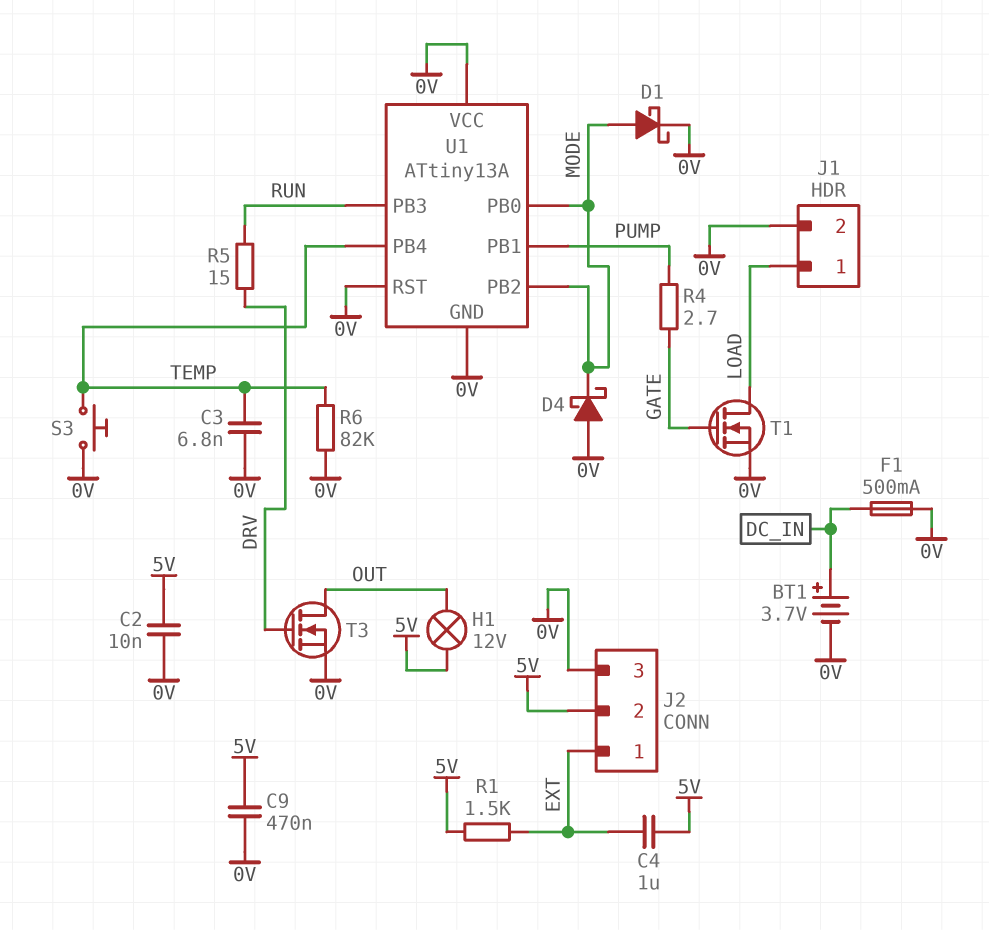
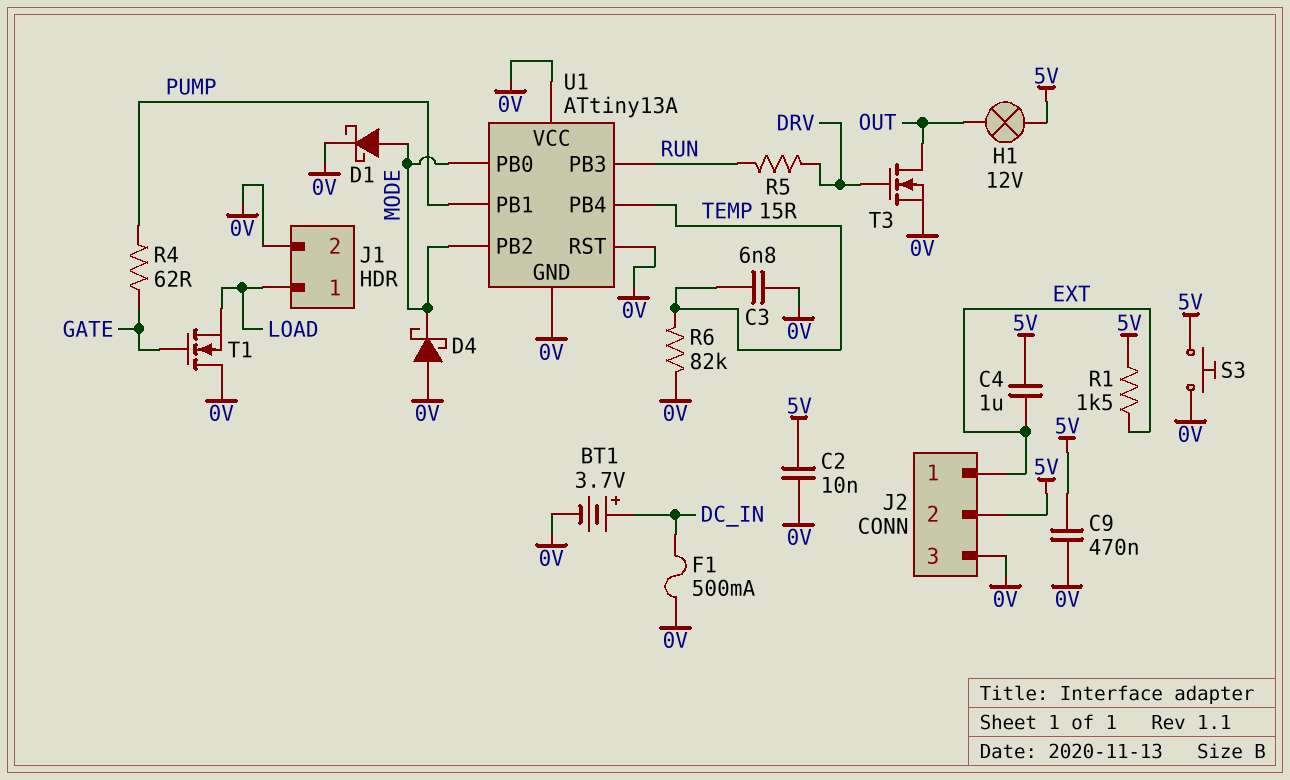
R4: 2.7 (GATE, PUMP) -> 62 (GATE, PUMP)
S3: button (0V, TEMP) -> button (0V, 5V)
T1: NMOS (G GATE, D LOAD, S 0V) -> NMOS (G GATE, D 0V, S LOAD)

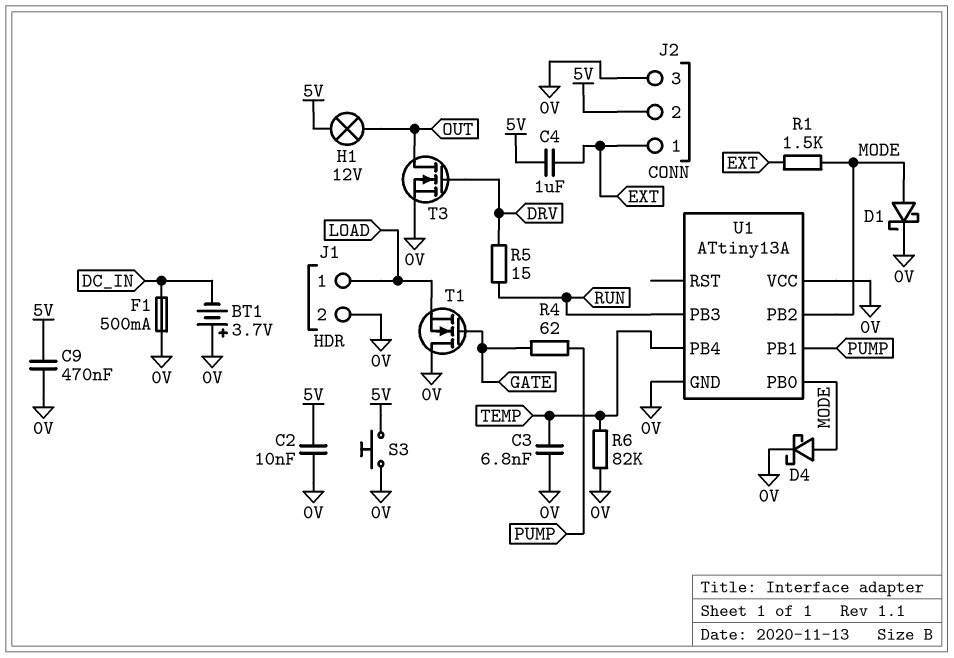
BT1: 3.7V (plus DC_IN, minus 0V) -> 3.7V (plus 0V, minus DC_IN)
D4: schottky (A 0V, K MODE) -> schottky (A MODE, K 0V)
R1: 1.5k (5V, EXT) -> 1.5k (EXT, MODE)
U1 pin RST: 0V -> none

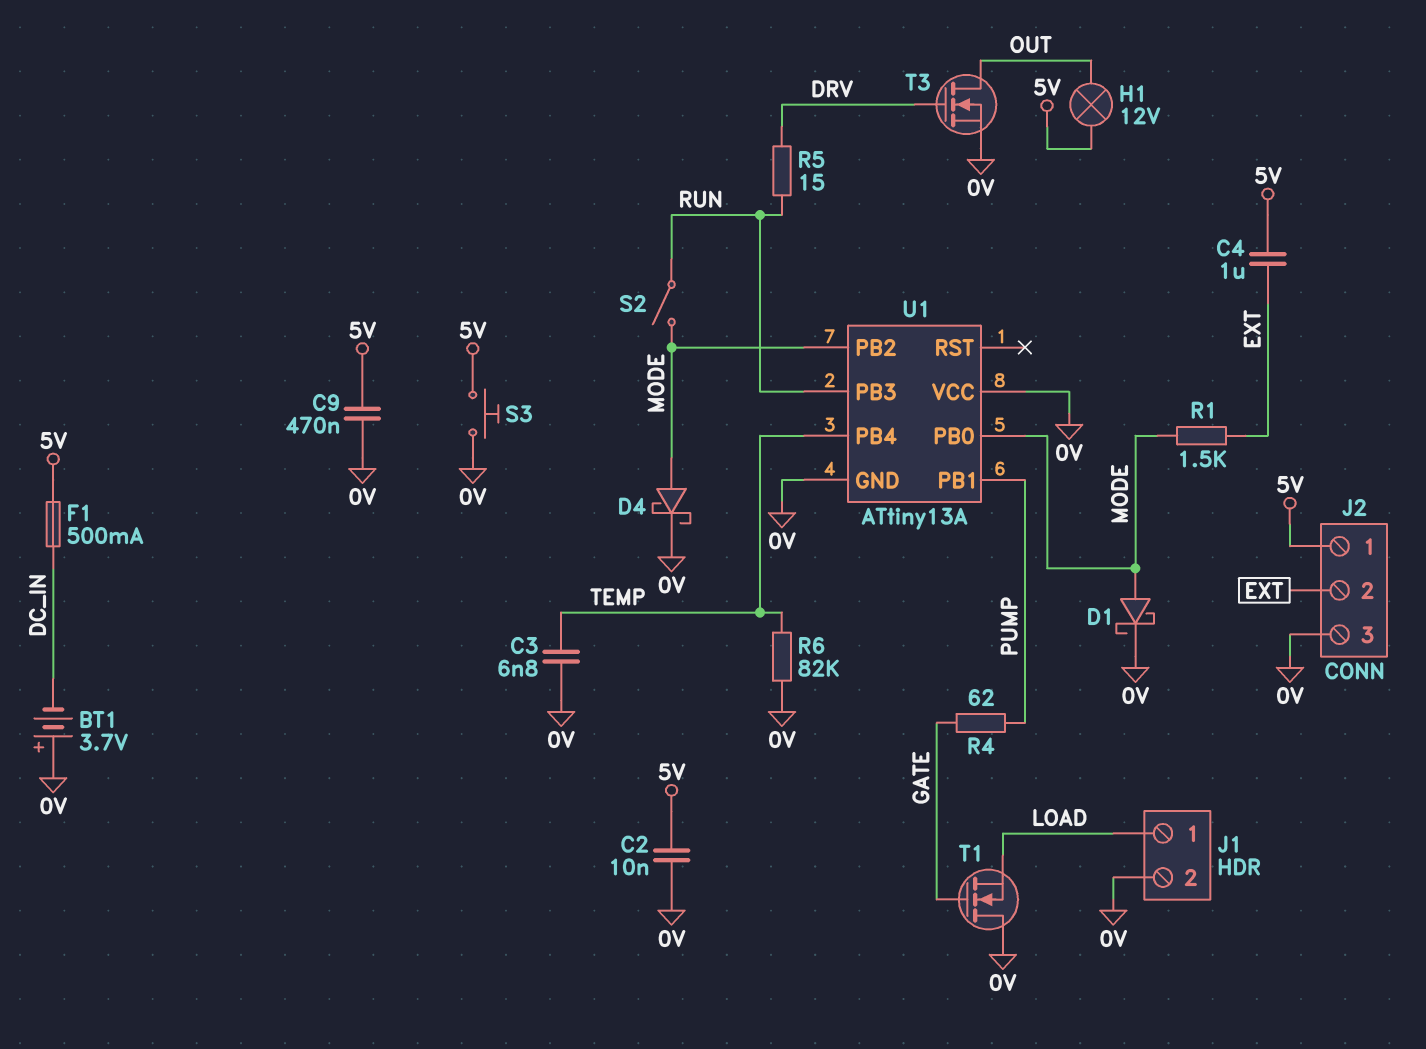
F1: 500mA (0V, DC_IN) -> 500mA (5V, DC_IN)
J2 pin 1: EXT -> 5V
J2 pin 2: 5V -> EXT
S2: none -> switch (MODE, RUN)

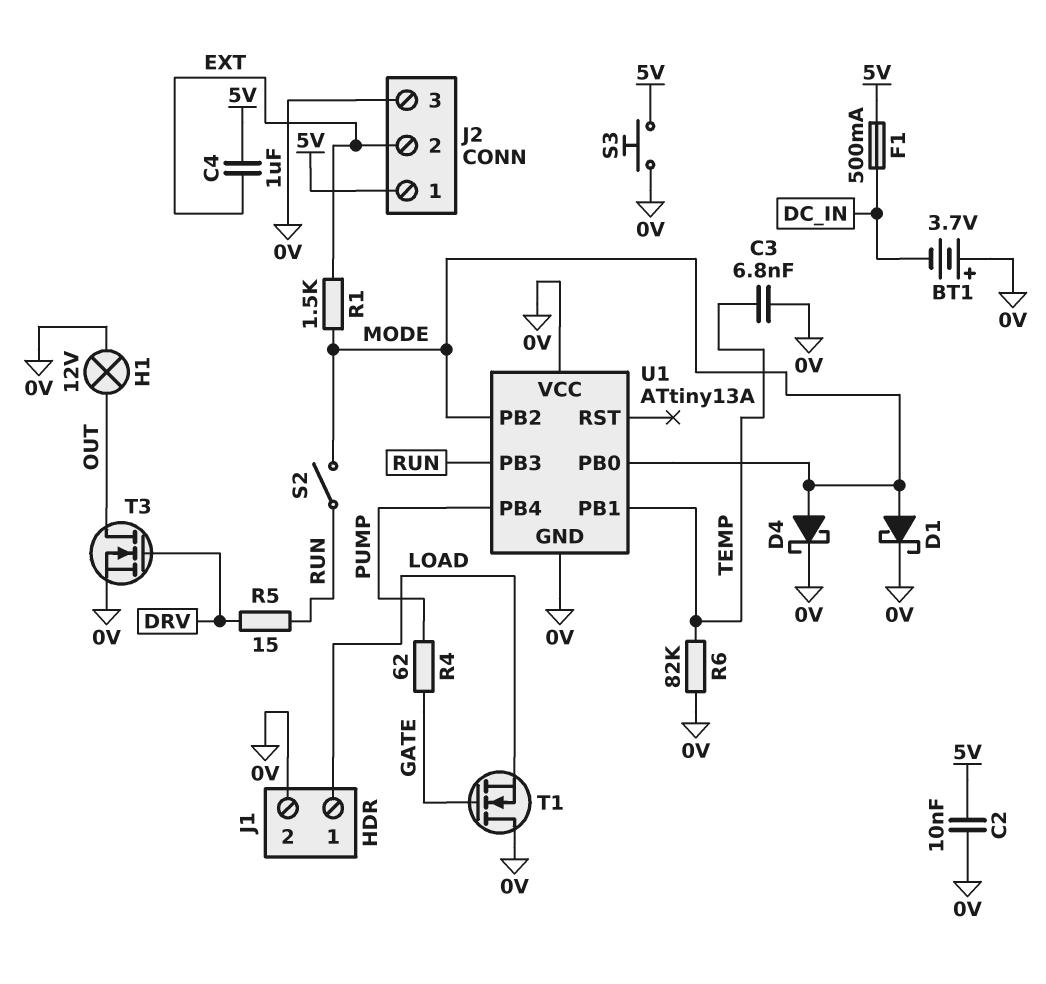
C9: 470nF (0V, 5V) -> none
H1: lamp 12V (5V, OUT) -> lamp 12V (0V, OUT)
U1 pin PB1: PUMP -> TEMP
U1 pin PB4: TEMP -> PUMP

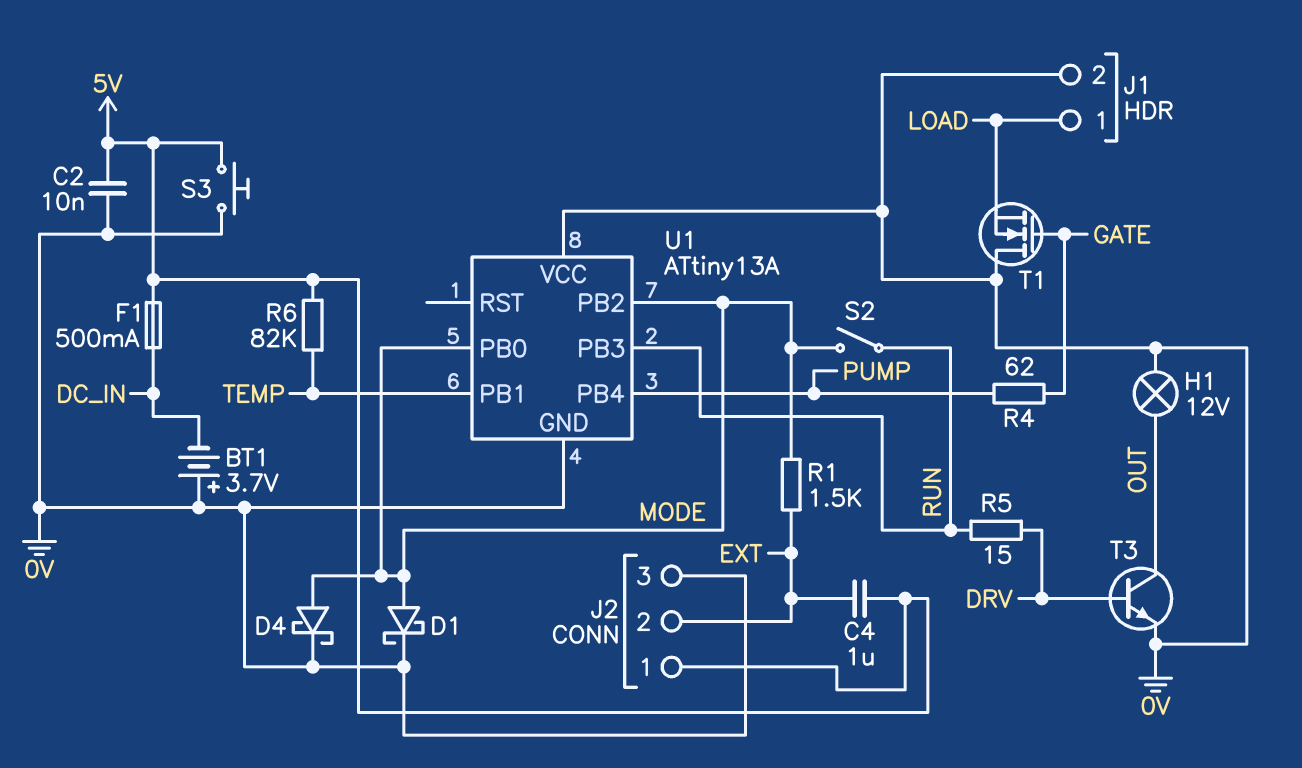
C3: 6.8nF (0V, TEMP) -> none
R6: 82k (0V, TEMP) -> 82k (5V, TEMP)
T3: NMOS (G DRV, D OUT, S 0V) -> NPN (B DRV, C OUT, E 0V)

